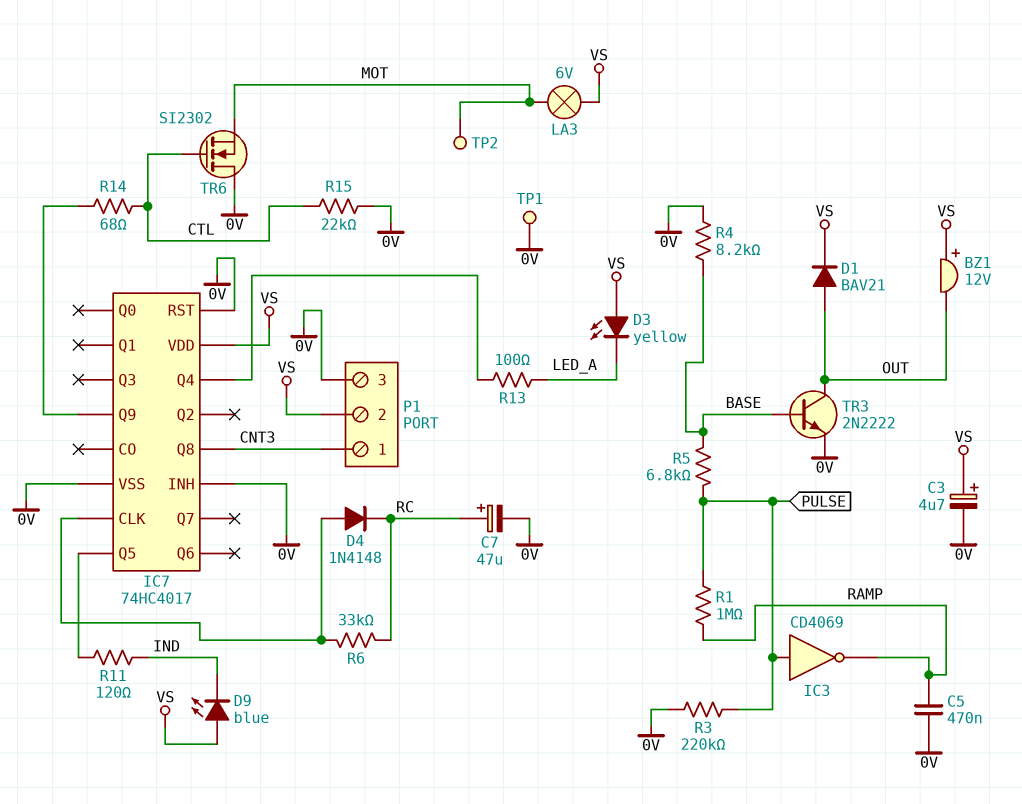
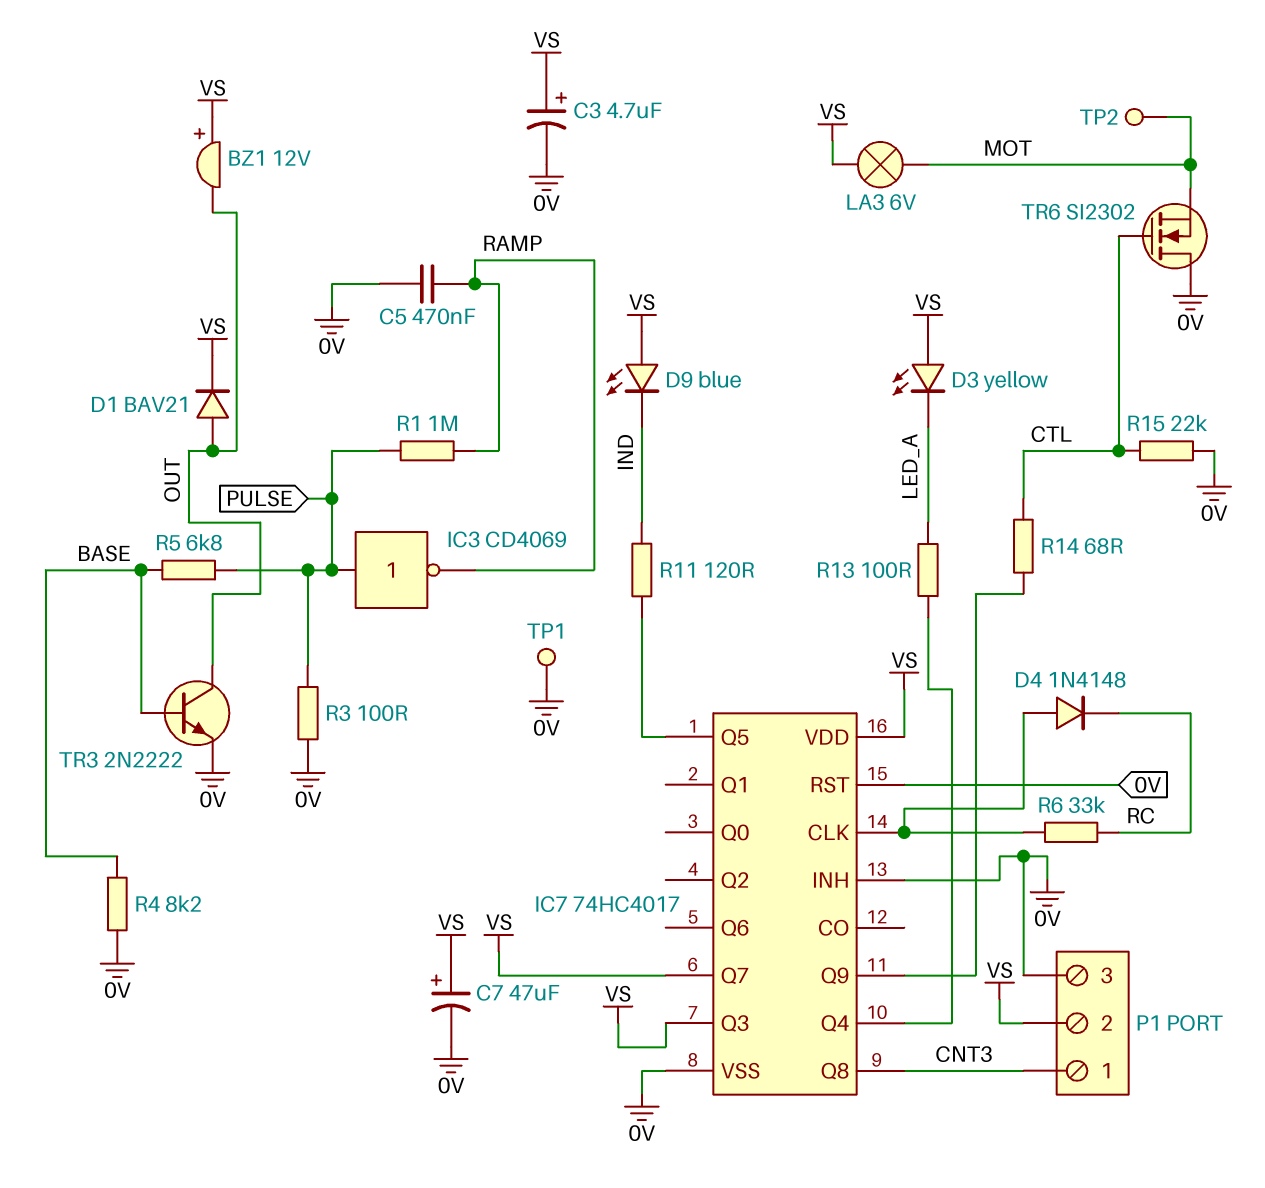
C7: 47uF (plus RC, minus 0V) -> 47uF (plus VS, minus 0V)
IC7 pin Q3: none -> VS
IC7 pin Q7: none -> VS
R3: 220k (0V, PULSE) -> 100 (0V, PULSE)

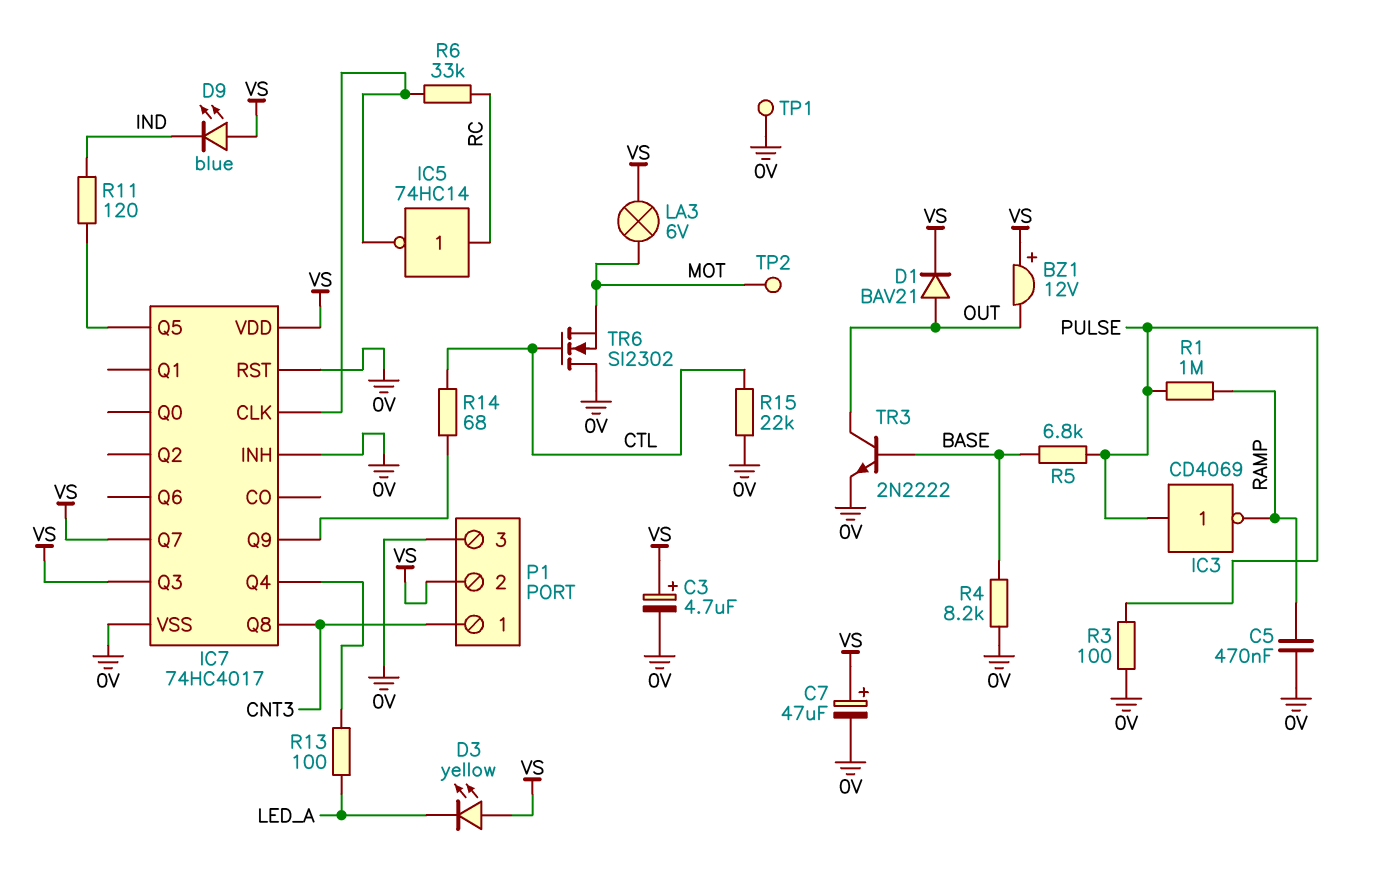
D4: diode 1N4148 (A IC7/CLK, K RC) -> none
IC5: none -> NOT 74HC14 (in RC, out IC7/CLK)

